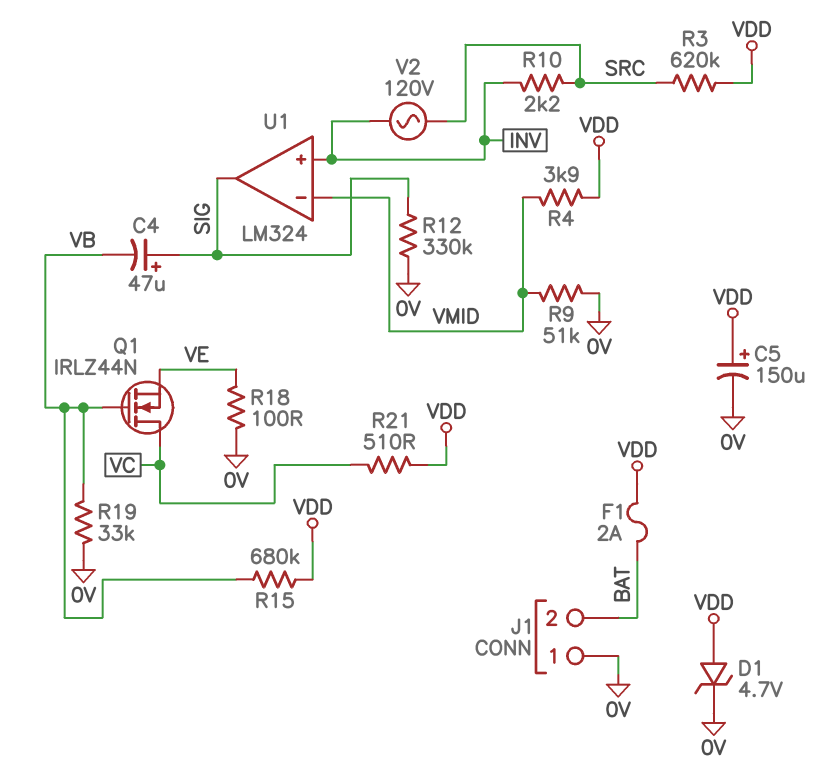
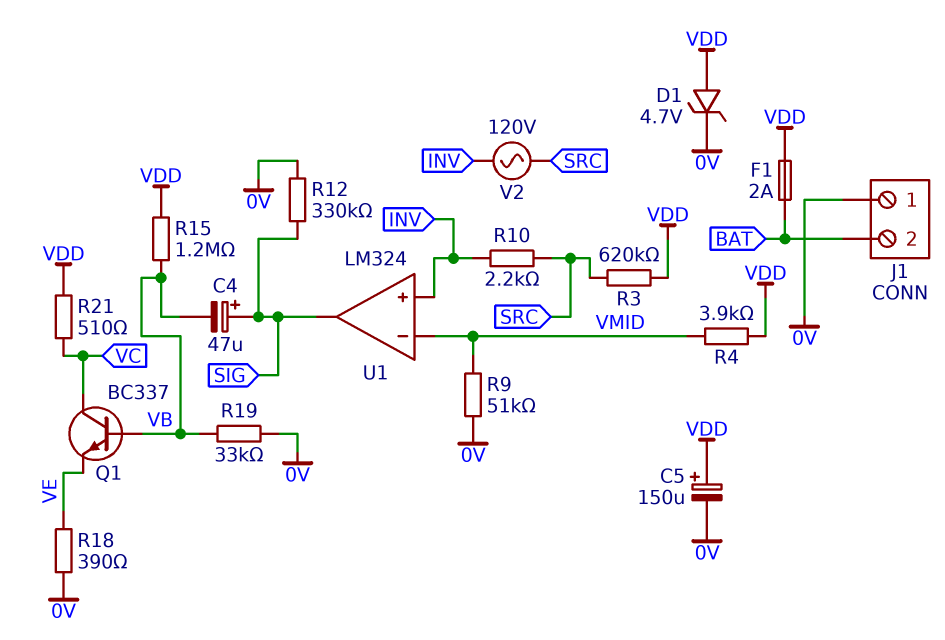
Q1: NMOS IRLZ44N (G VB, D VC, S VE) -> NPN BC337 (B VB, C VC, E VE)
R15: 680k (VB, VDD) -> 1.2M (VB, VDD)
R18: 100 (0V, VE) -> 390 (0V, VE)

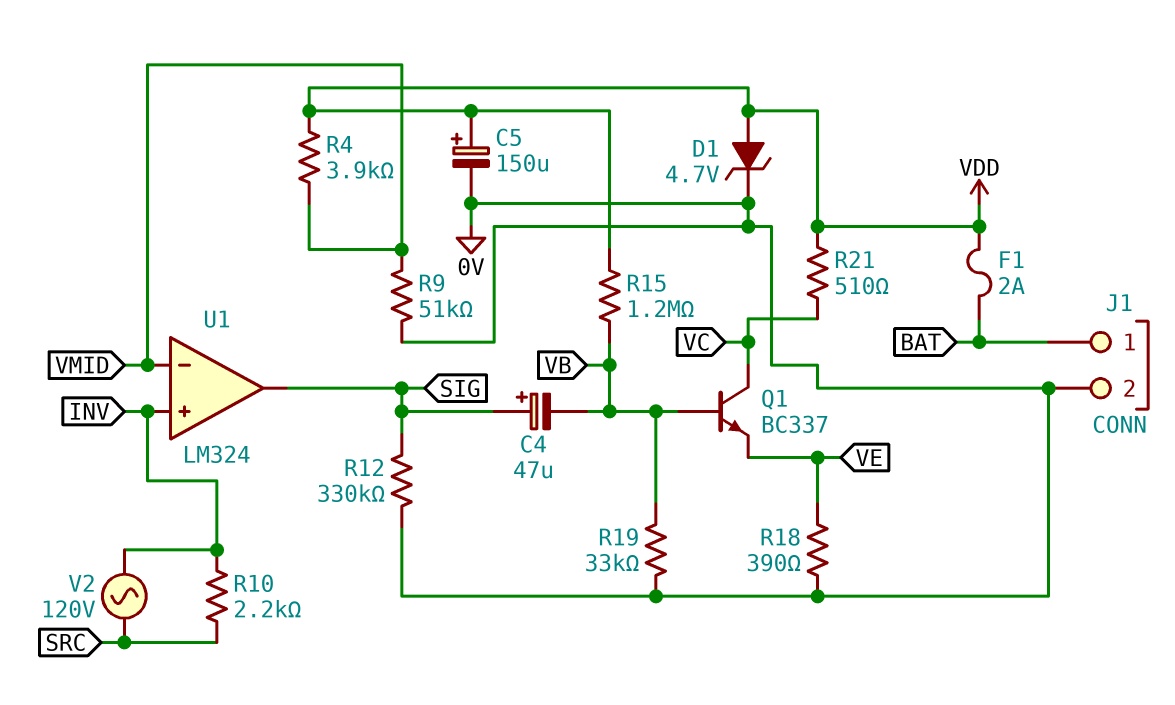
J1 pin 1: 0V -> BAT
J1 pin 2: BAT -> 0V
R3: 620k (SRC, VDD) -> none

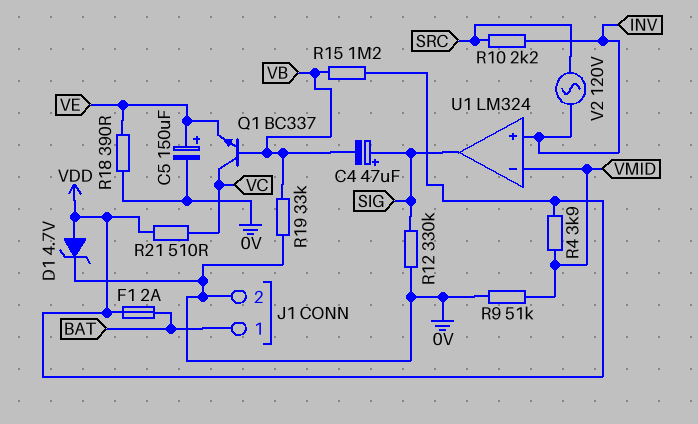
C5: 150uF (plus VDD, minus 0V) -> 150uF (plus VE, minus 0V)

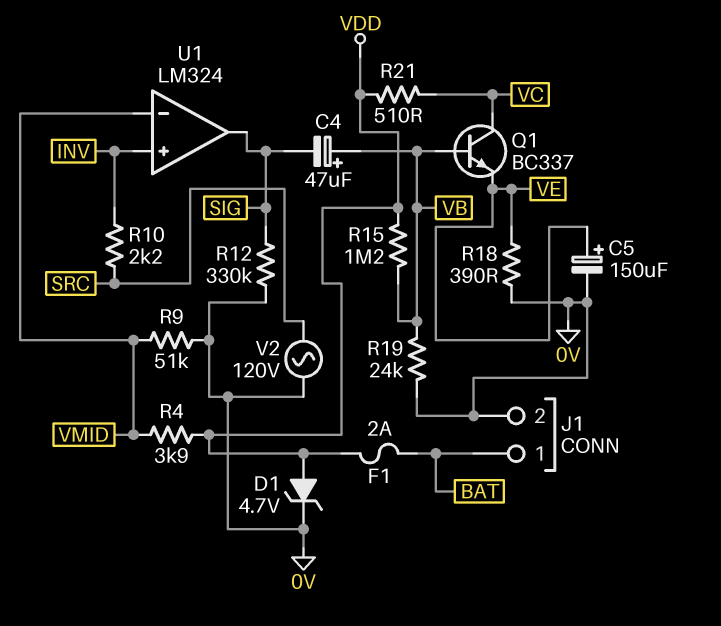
C4: 47uF (plus SIG, minus VB) -> 47uF (plus VB, minus SIG)
R19: 33k (0V, VB) -> 24k (0V, VB)
V2: AC 120V (INV, SRC) -> AC 120V (0V, SRC)

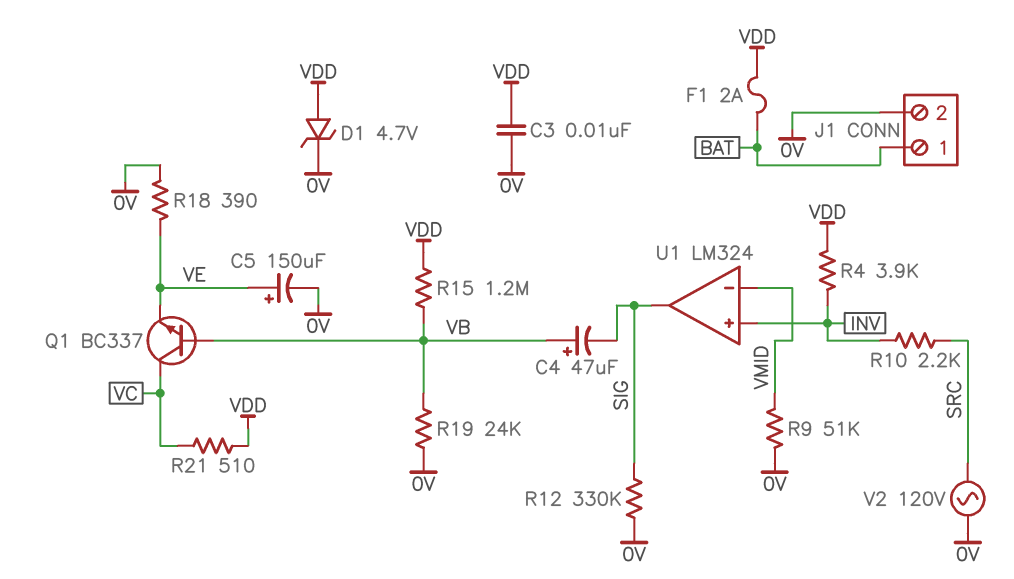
C3: none -> 10nF (0V, VDD)
R4: 3.9k (VDD, VMID) -> 3.9k (INV, VDD)

